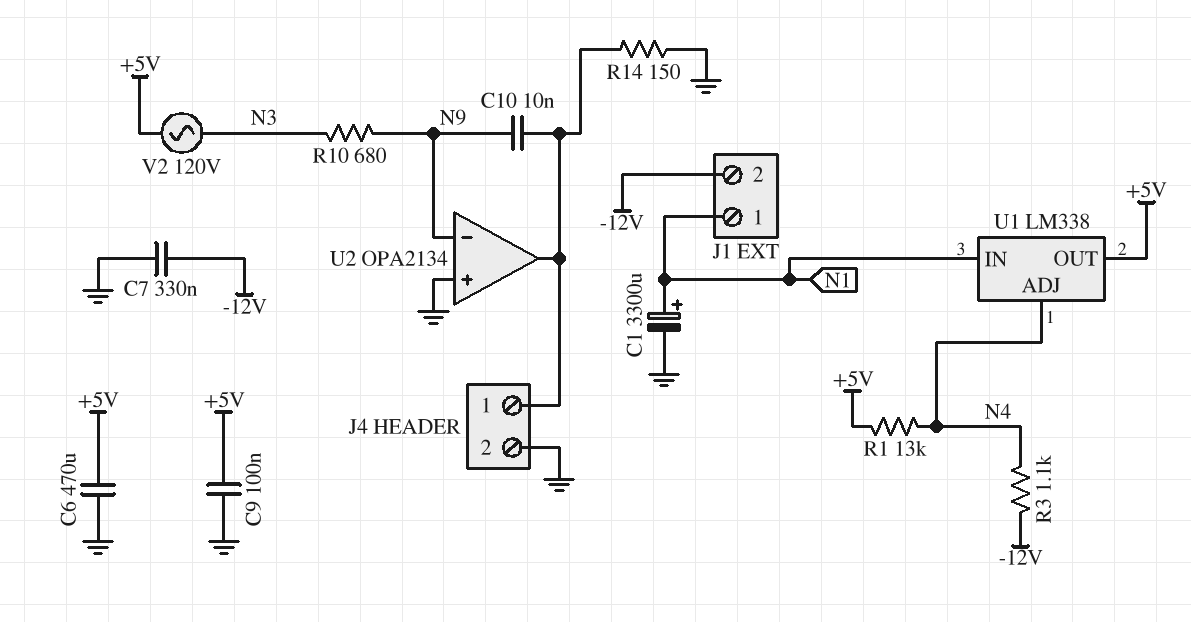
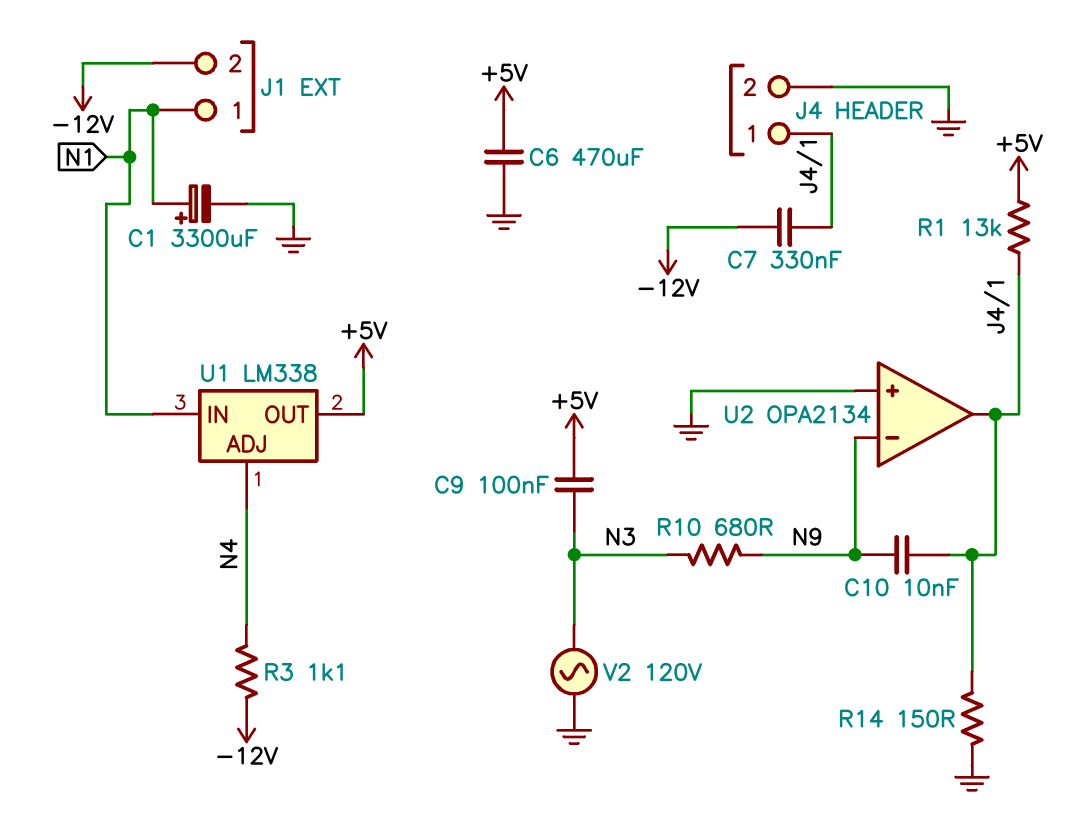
C7: 330nF (-12V, GND) -> 330nF (-12V, J4/1)
C9: 100nF (+5V, GND) -> 100nF (+5V, N3)
R1: 13k (+5V, N4) -> 13k (+5V, J4/1)
V2: AC 120V (+5V, N3) -> AC 120V (GND, N3)

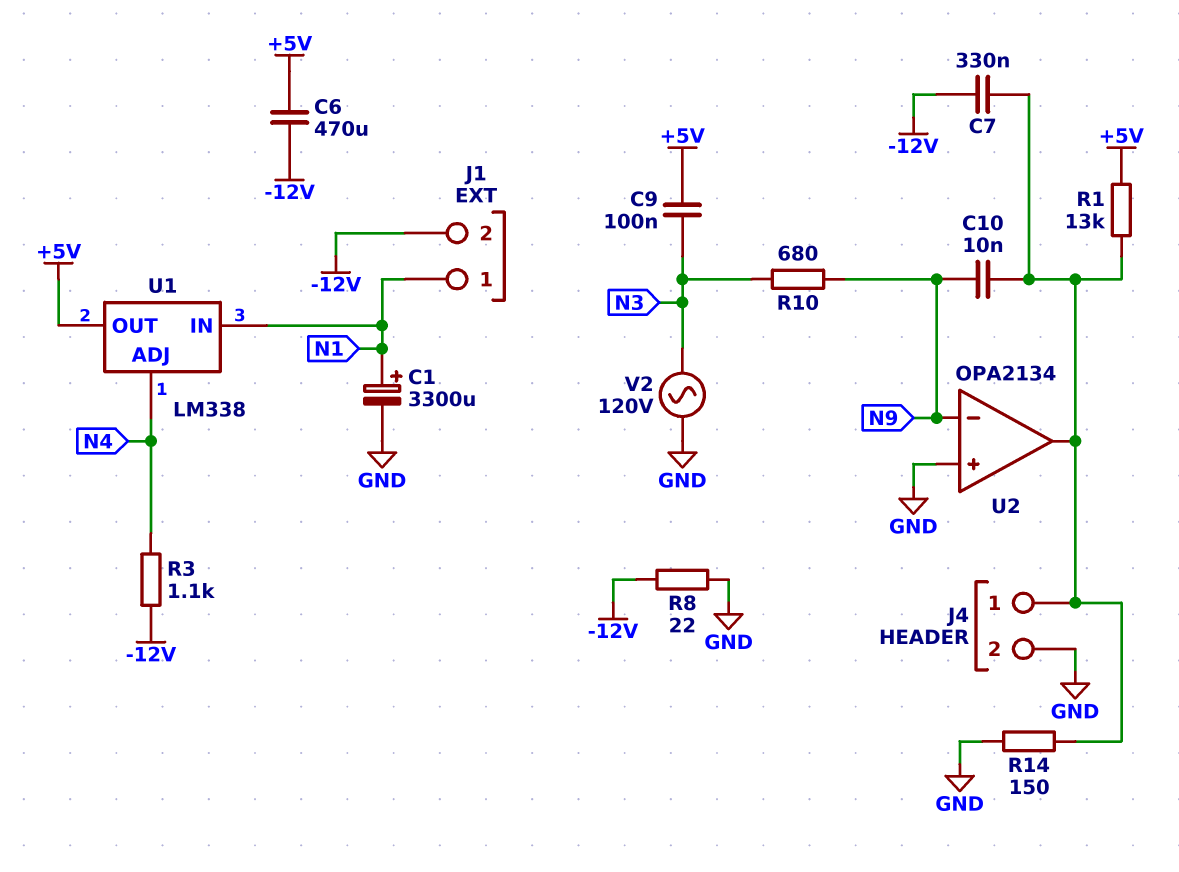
C6: 470uF (+5V, GND) -> 470uF (+5V, -12V)
R8: none -> 22 (-12V, GND)

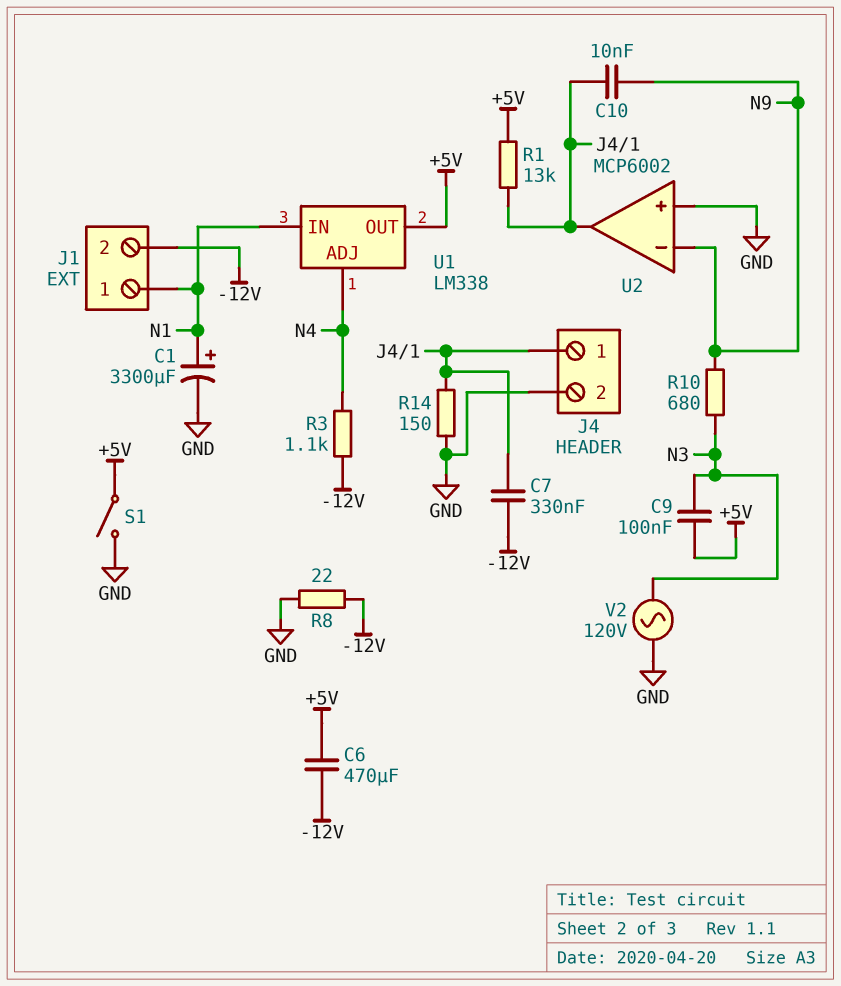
S1: none -> switch (+5V, GND)
U2: OPA2134 -> MCP6002

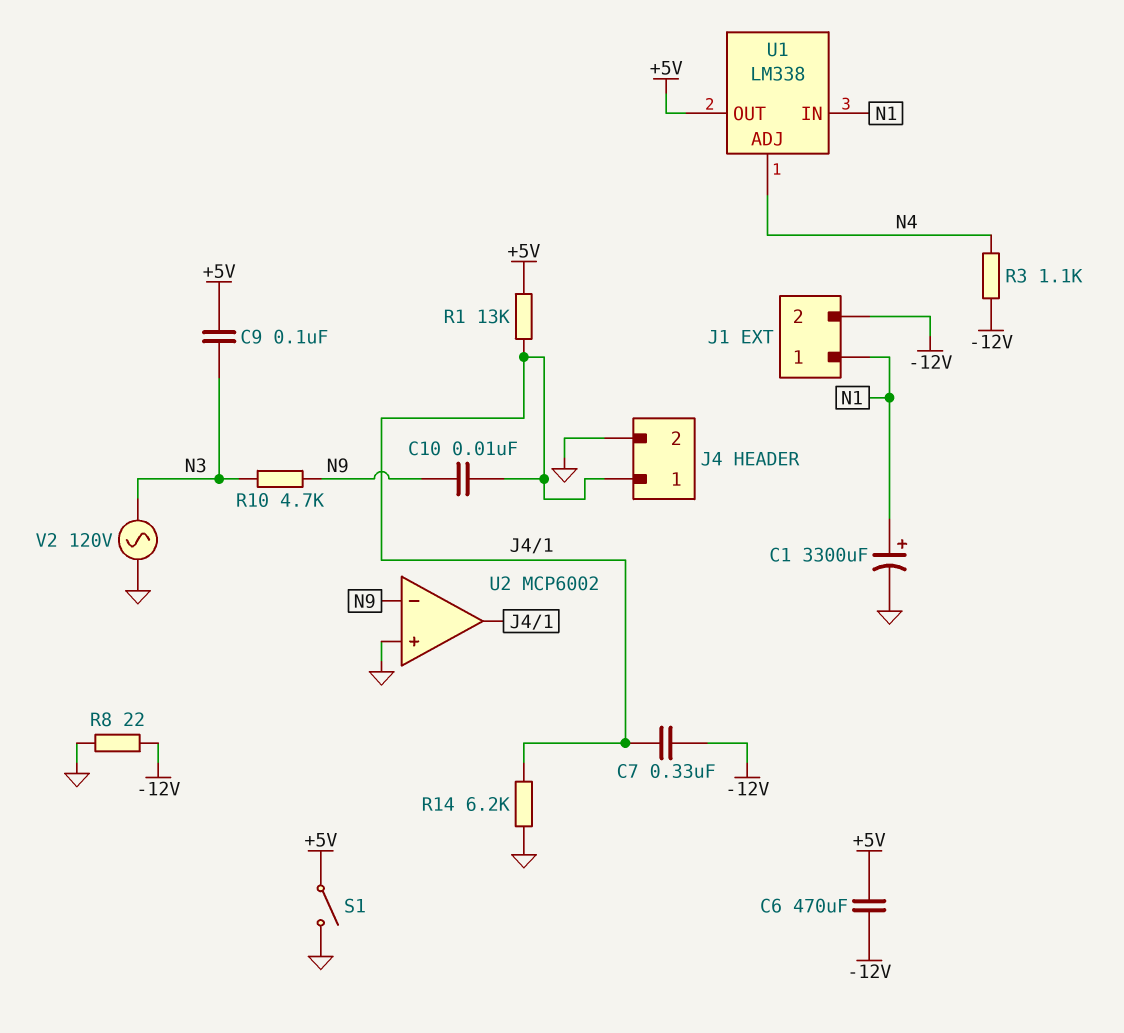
R10: 680 (N3, N9) -> 4.7k (N3, N9)
R14: 150 (GND, J4/1) -> 6.2k (GND, J4/1)

